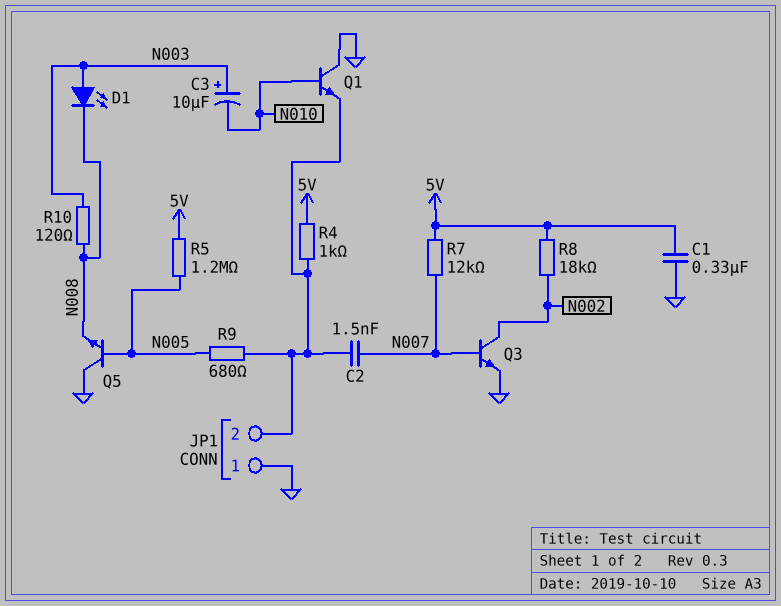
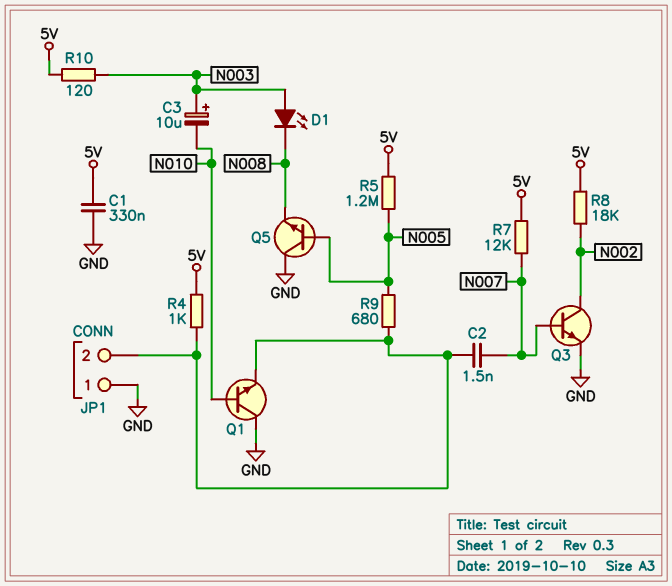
R10: 120 (N003, N008) -> 120 (5V, N003)

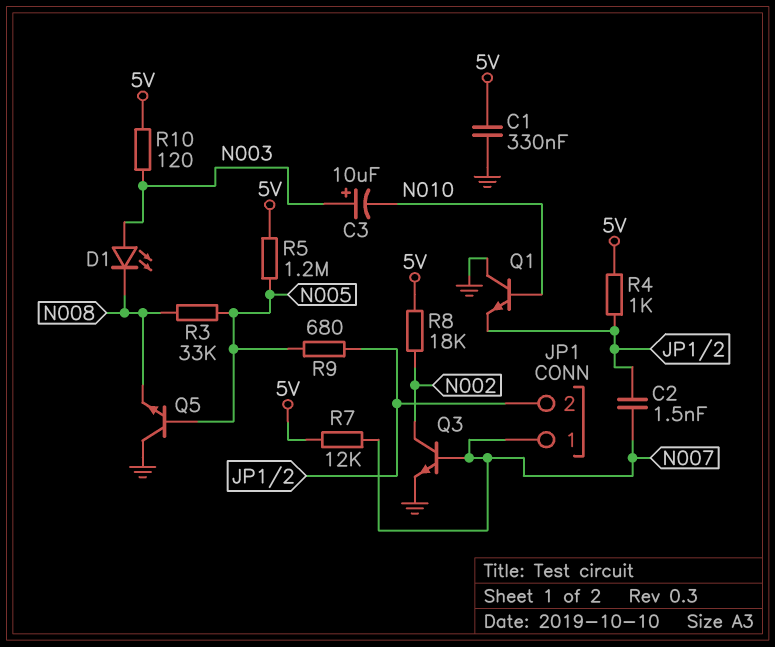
JP1 pin 1: GND -> N007
R3: none -> 33k (N005, N008)

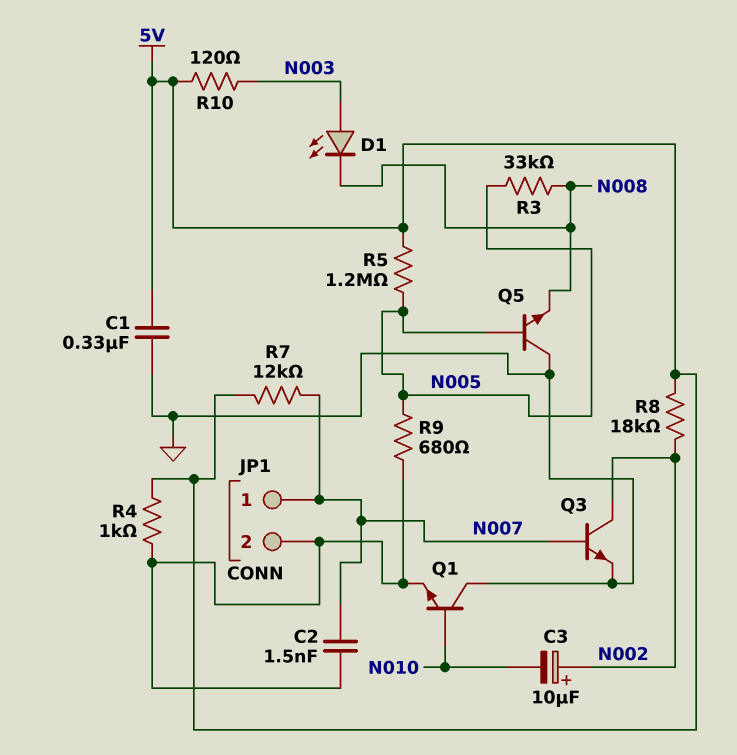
C3: 10uF (plus N003, minus N010) -> 10uF (plus N002, minus N010)

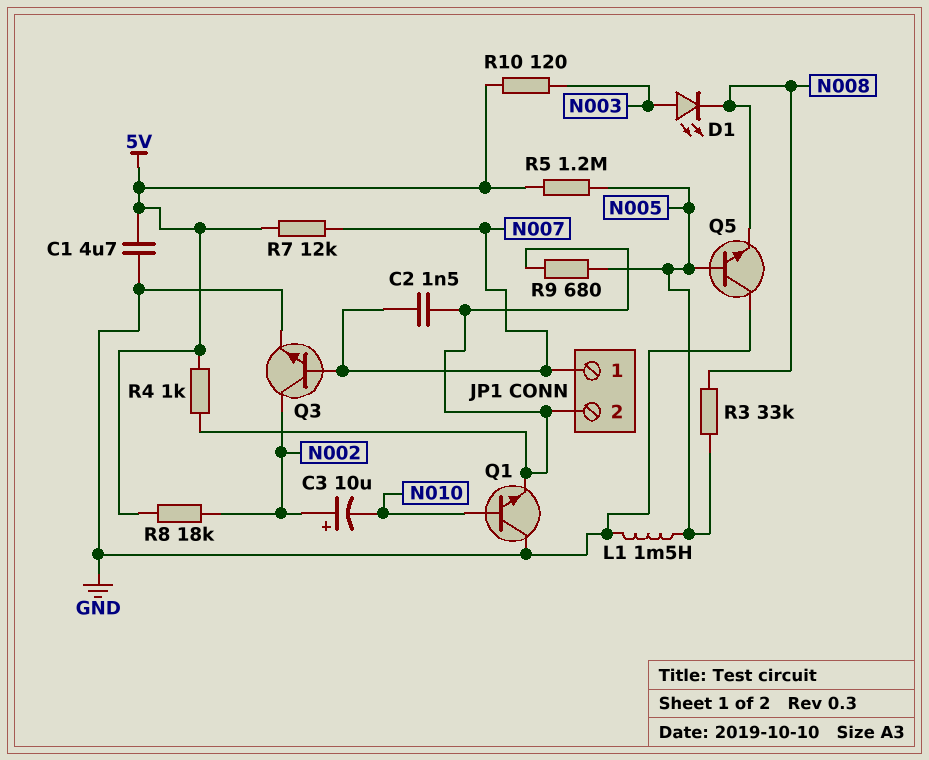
C1: 330nF (5V, GND) -> 4.7uF (5V, GND)
L1: none -> 1.5mH (GND, N005)

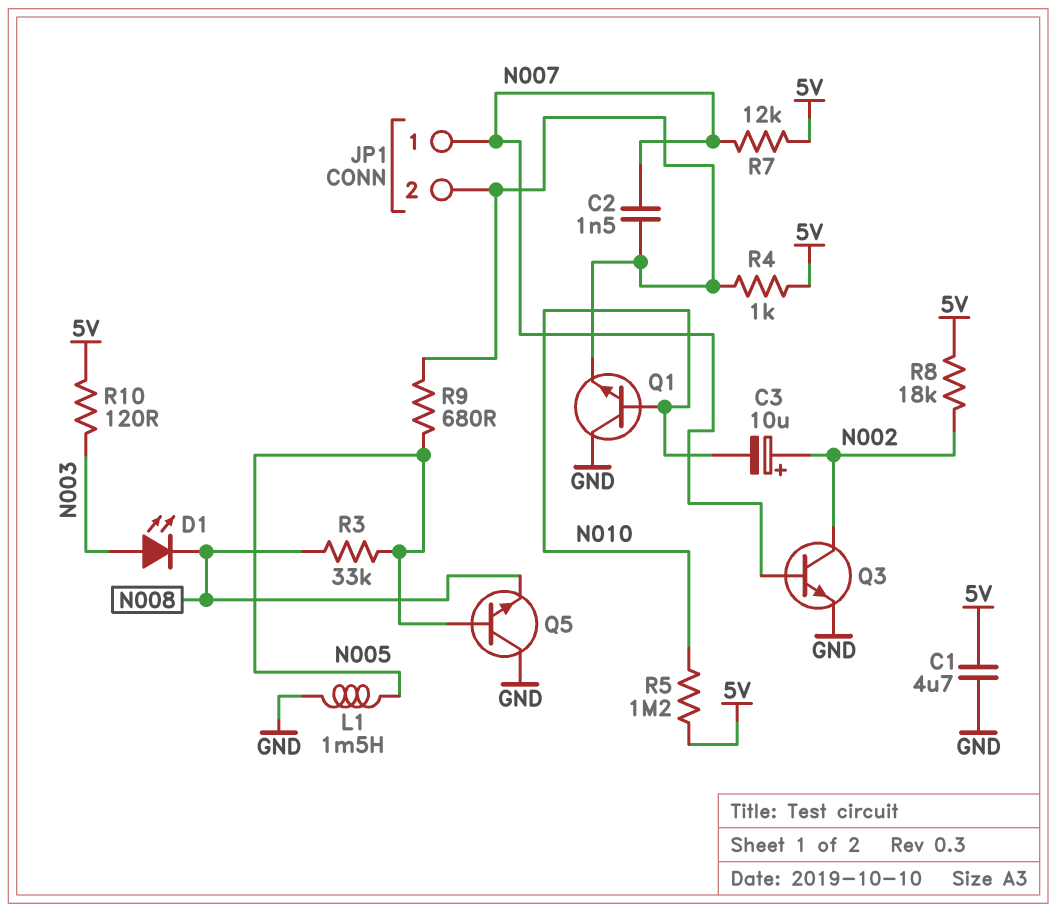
R5: 1.2M (5V, N005) -> 1.2M (5V, N010)

